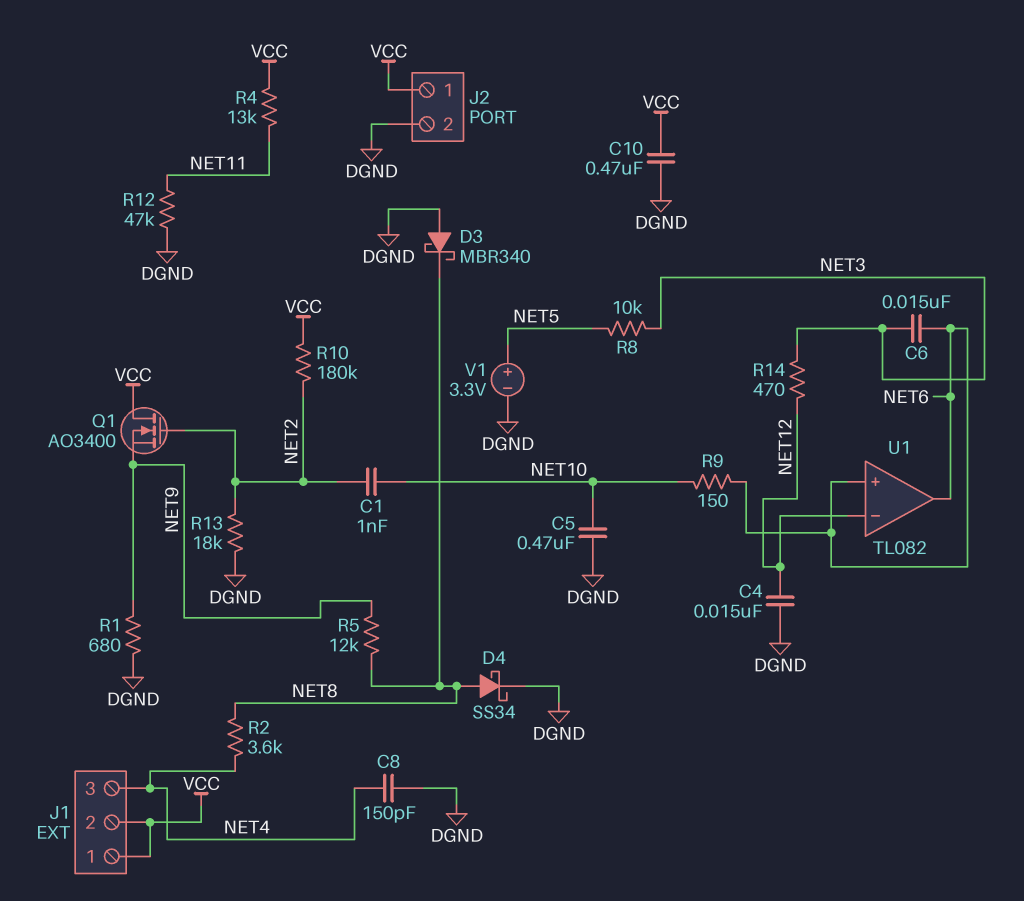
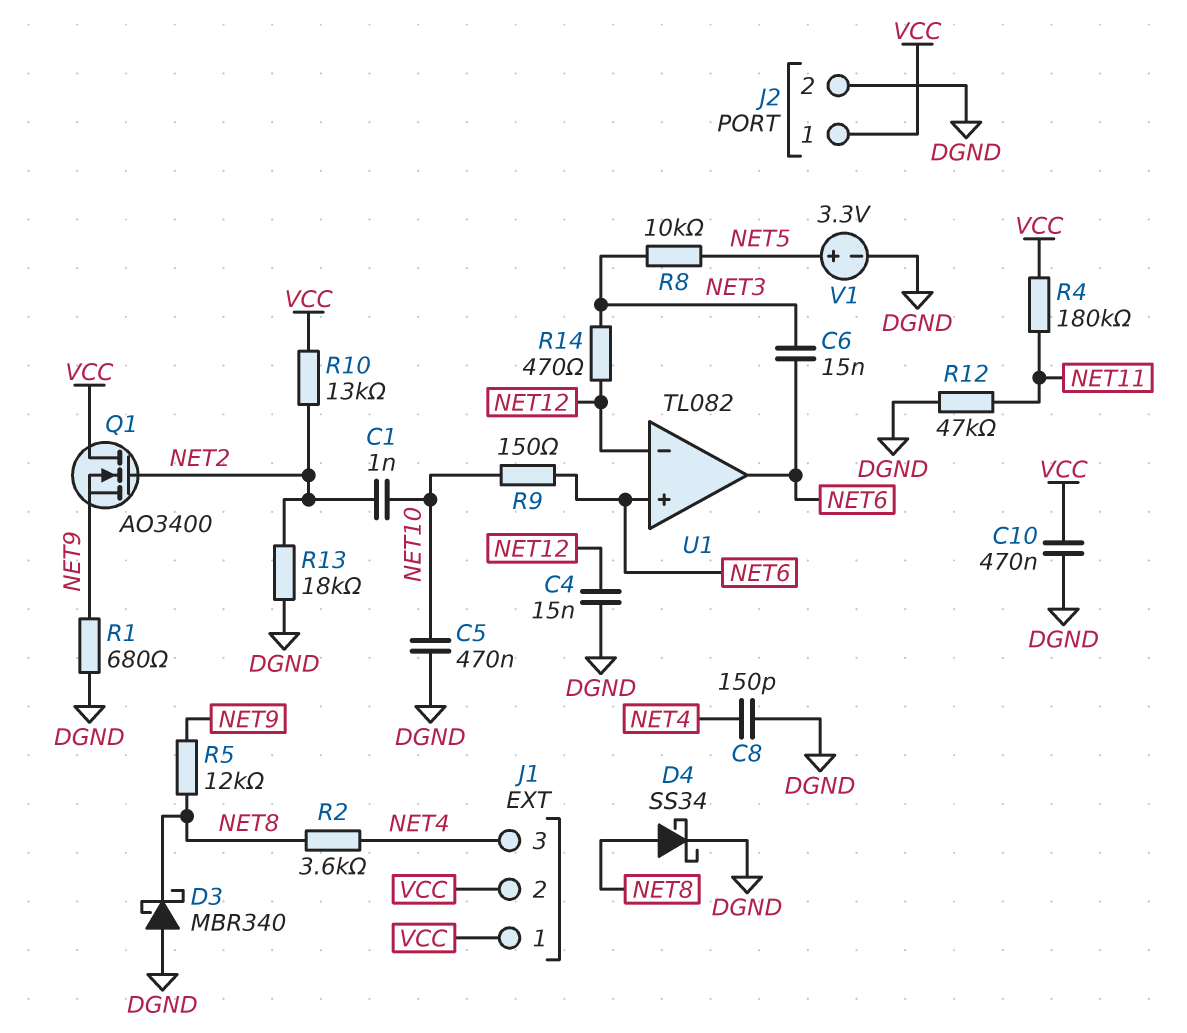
R4: 13k (NET11, VCC) -> 180k (NET11, VCC)
R10: 180k (NET2, VCC) -> 13k (NET2, VCC)

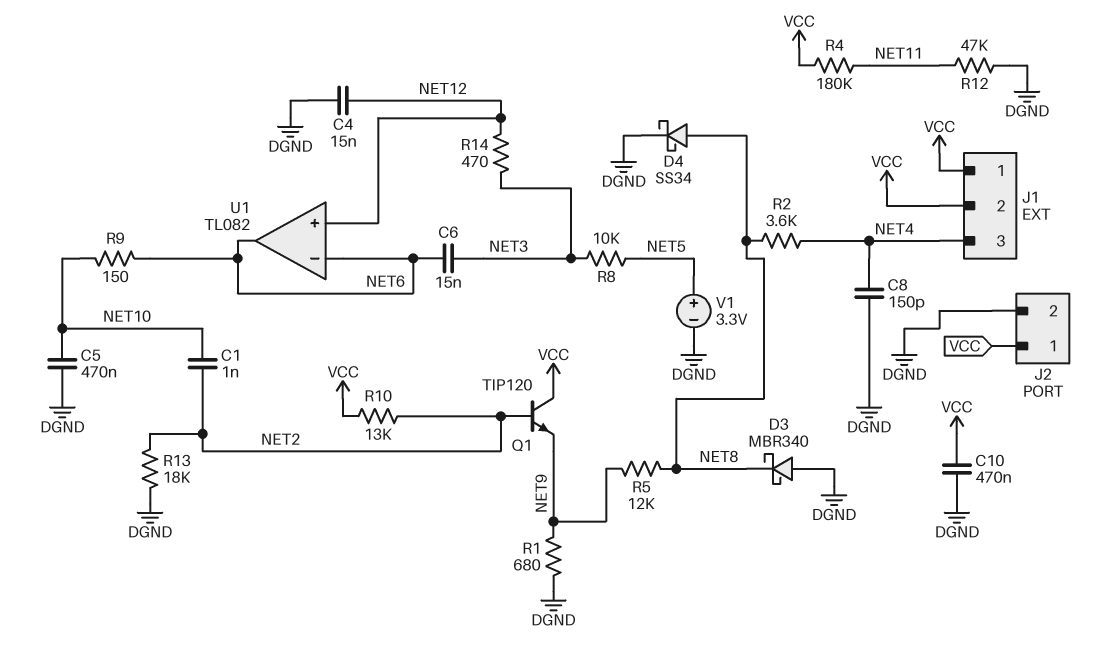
Q1: NMOS AO3400 (G NET2, D VCC, S NET9) -> NPN TIP120 (B NET2, C VCC, E NET9)
U1 pin in+: NET6 -> NET12
U1 pin in-: NET12 -> NET6

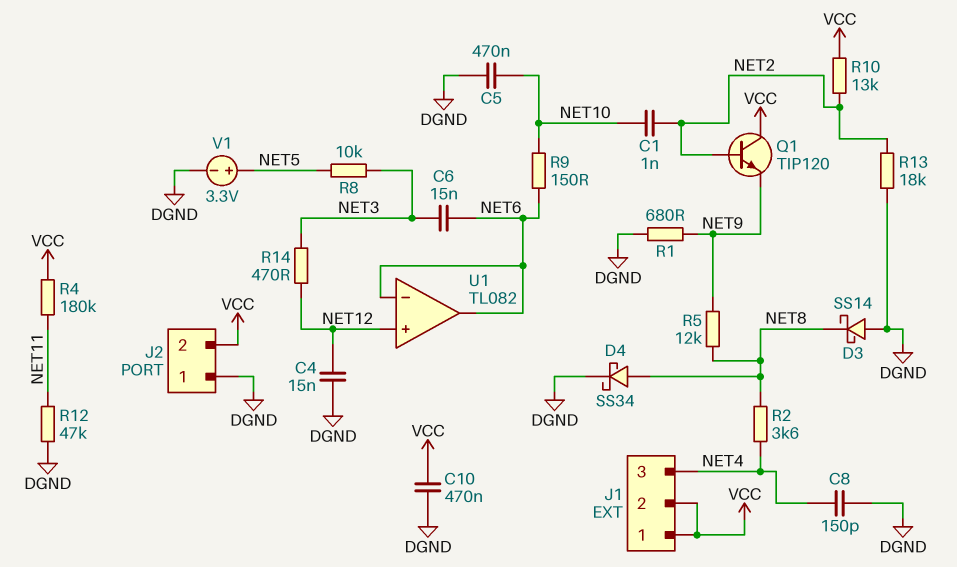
D3: schottky MBR340 (A DGND, K NET8) -> schottky SS14 (A DGND, K NET8)
J2 pin 1: VCC -> DGND
J2 pin 2: DGND -> VCC

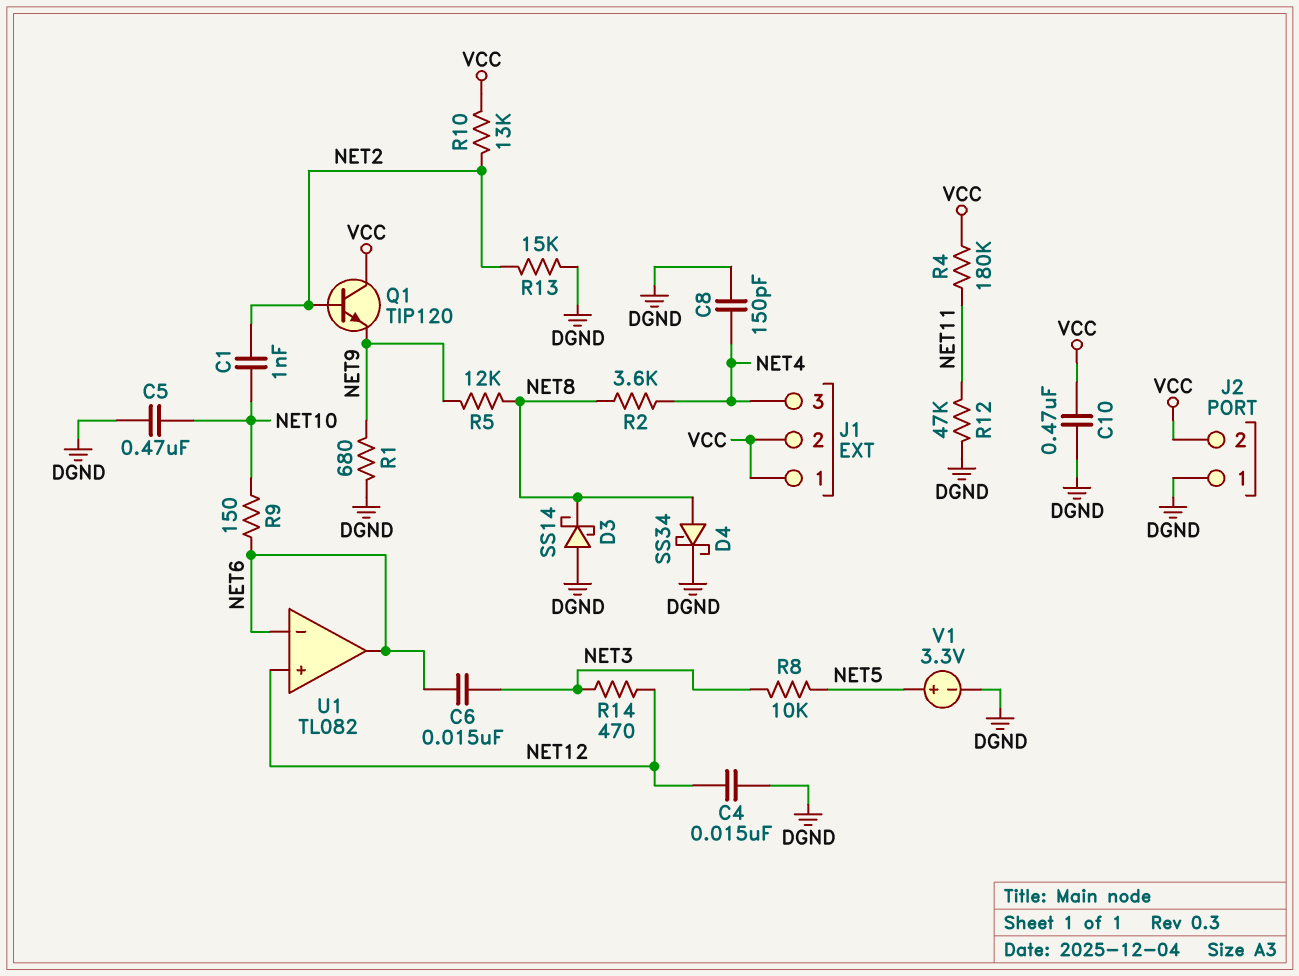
R13: 18k (DGND, NET2) -> 15k (DGND, NET2)

